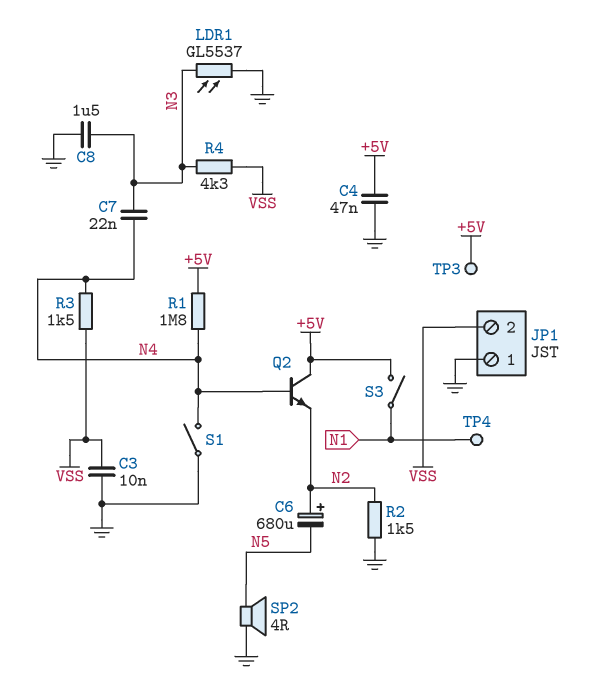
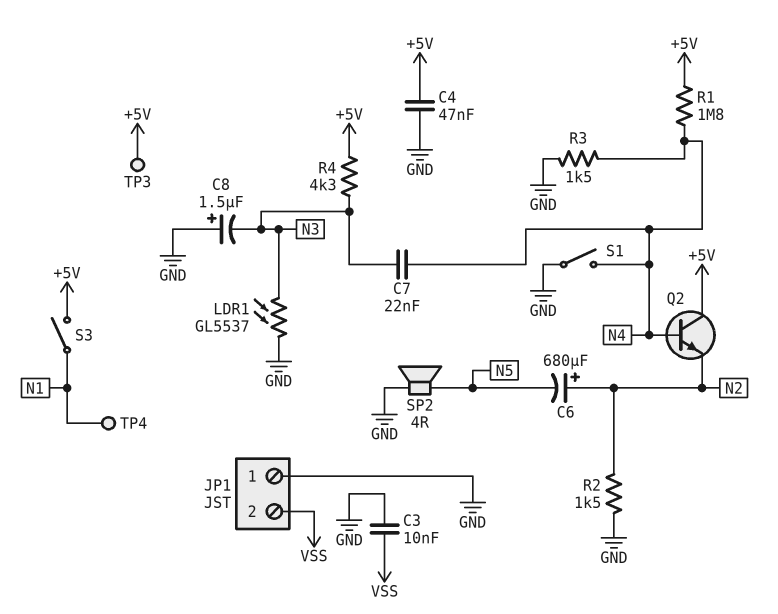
C8: 1.5uF (GND, N3) -> 1.5uF (plus GND, minus N3)
R3: 1.5k (N4, VSS) -> 1.5k (GND, N4)
R4: 4.3k (N3, VSS) -> 4.3k (+5V, N3)

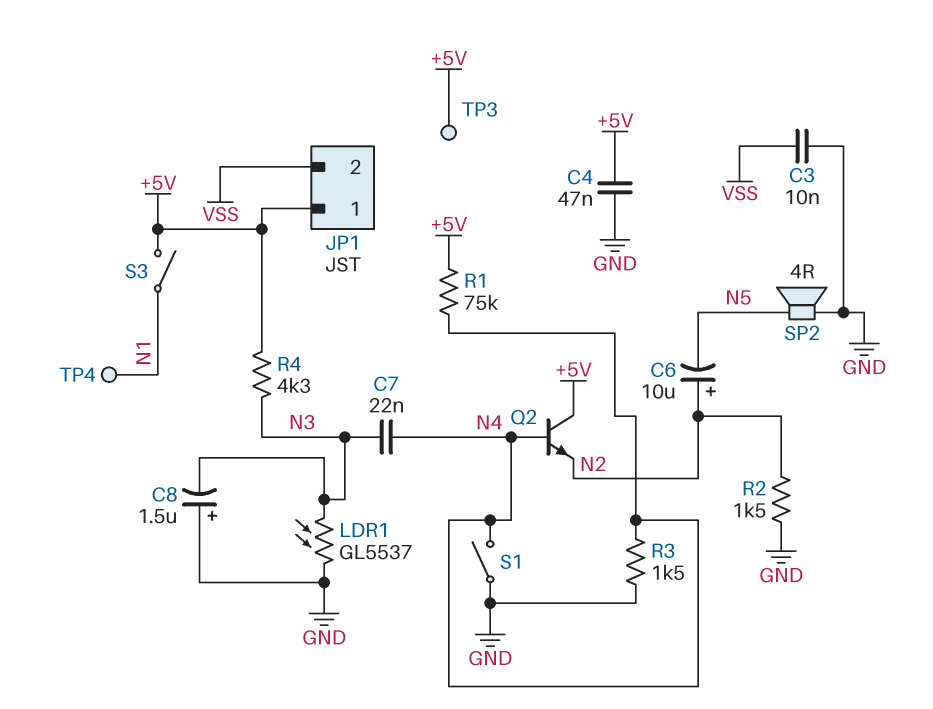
C6: 680uF (plus N2, minus N5) -> 10uF (plus N2, minus N5)
JP1 pin 1: GND -> +5V
R1: 1.8M (+5V, N4) -> 75k (+5V, N4)

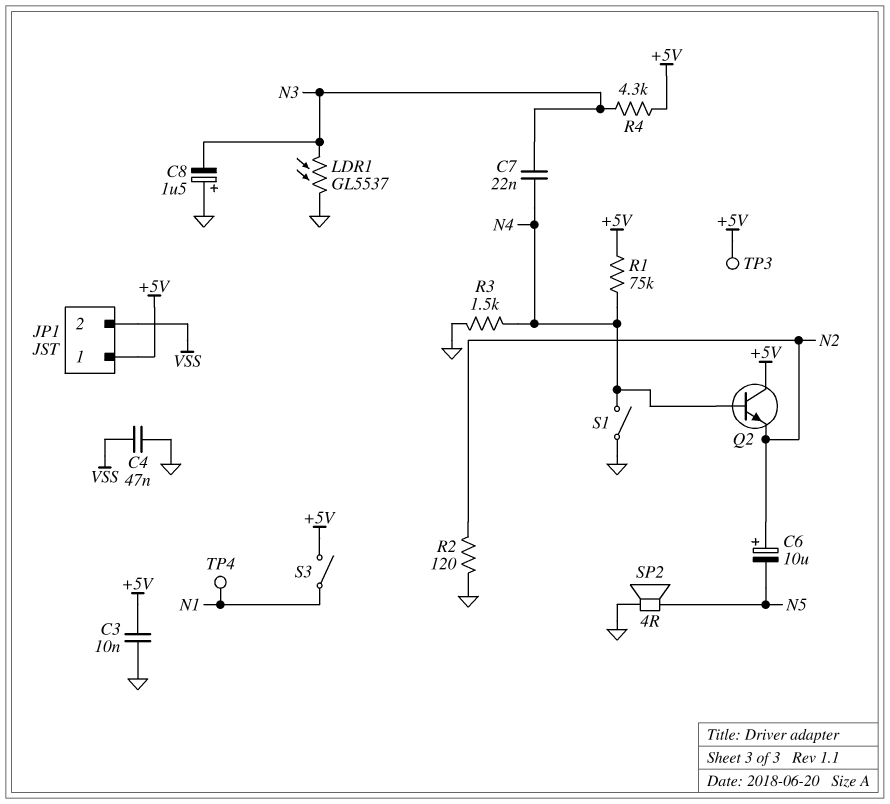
C3: 10nF (GND, VSS) -> 10nF (+5V, GND)
C4: 47nF (+5V, GND) -> 47nF (GND, VSS)
R2: 1.5k (GND, N2) -> 120 (GND, N2)

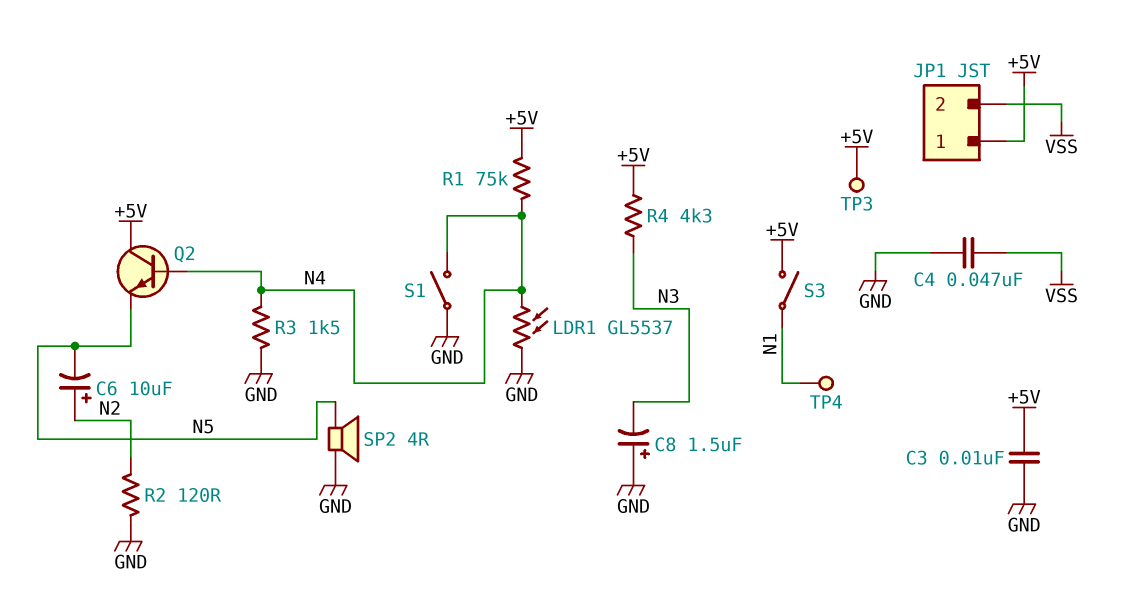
C7: 22nF (N3, N4) -> none
LDR1: GL5537 (GND, N3) -> GL5537 (GND, N4)
Q2: NPN (B N4, C +5V, E N2) -> NPN (B N4, C +5V, E N5)

